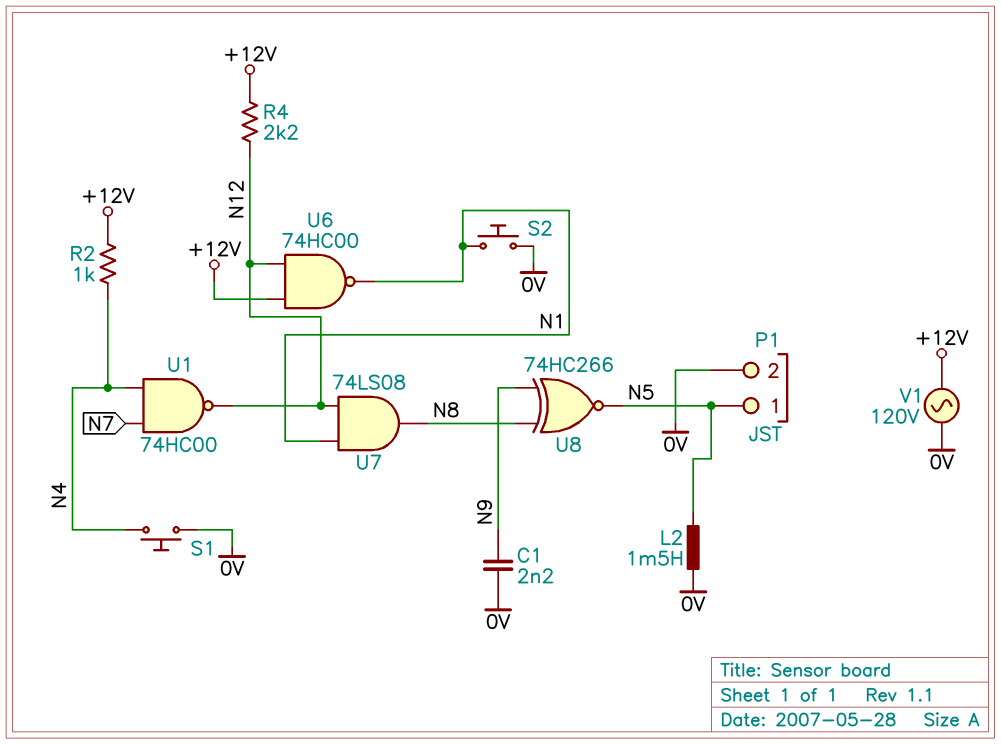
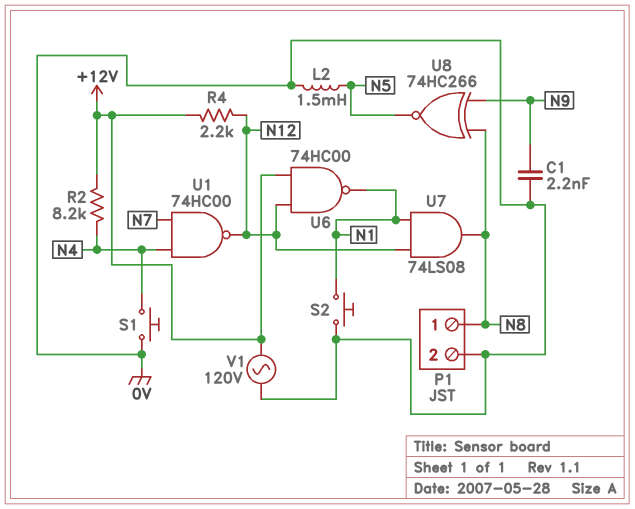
P1 pin 1: N5 -> N8
R2: 1k (+12V, N4) -> 8.2k (+12V, N4)

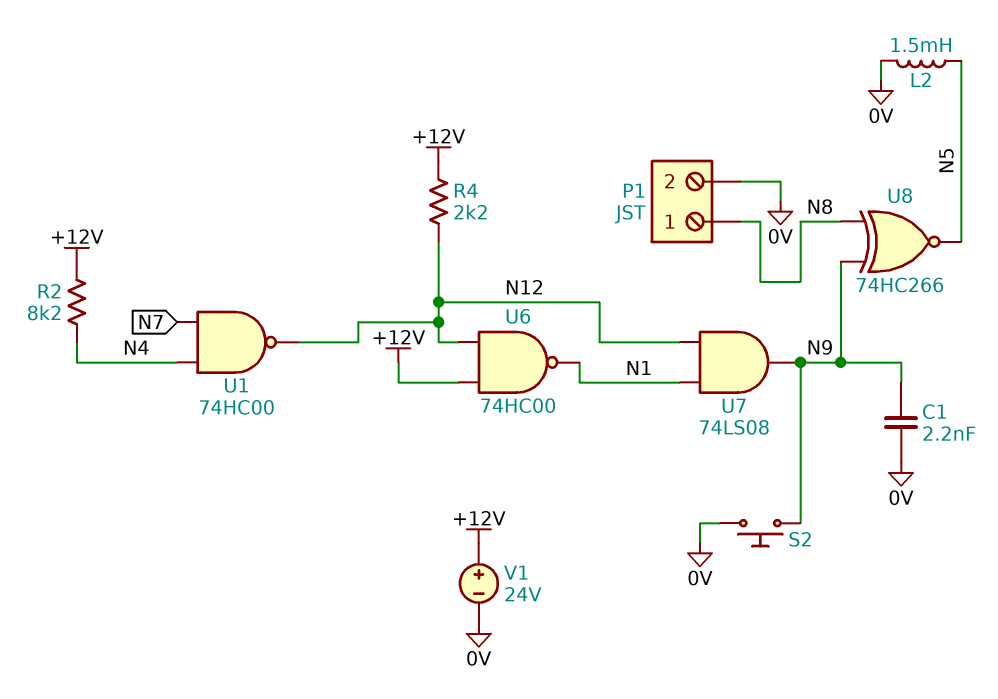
S1: button (0V, N4) -> none
S2: button (0V, N1) -> button (0V, N9)
U7: AND 74LS08 (in N1, in N12, out N8) -> AND 74LS08 (in N1, in N12, out N9)
V1: AC 120V (+12V, 0V) -> 24V (plus +12V, minus 0V)

